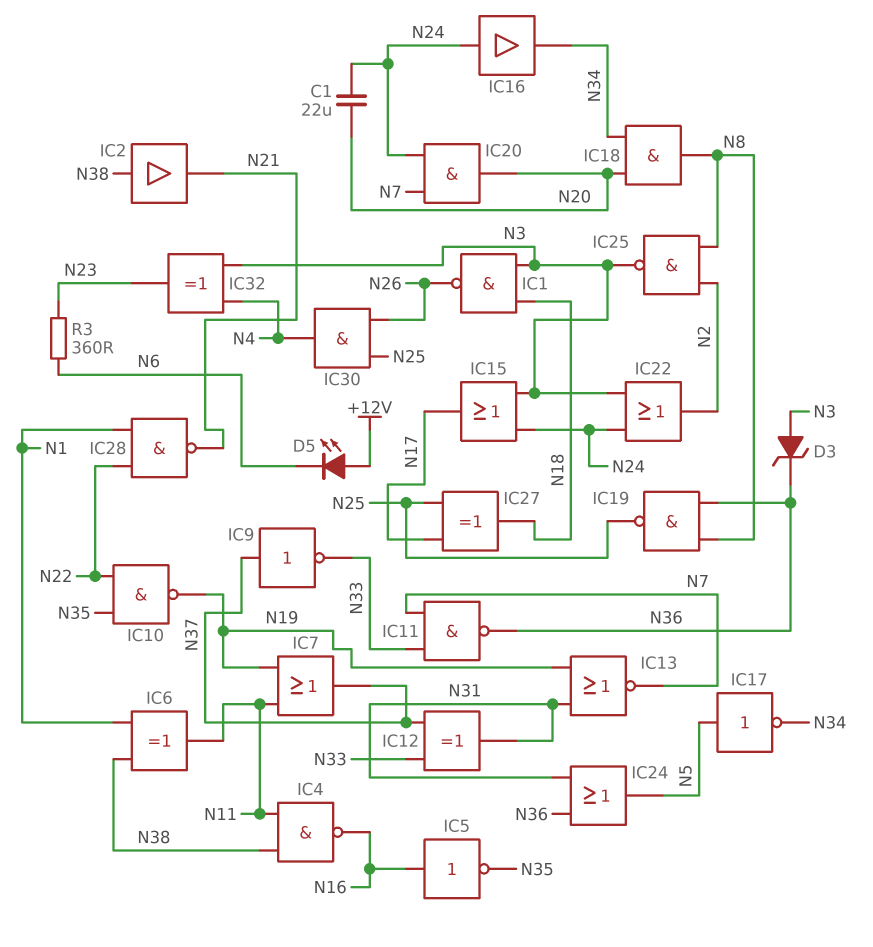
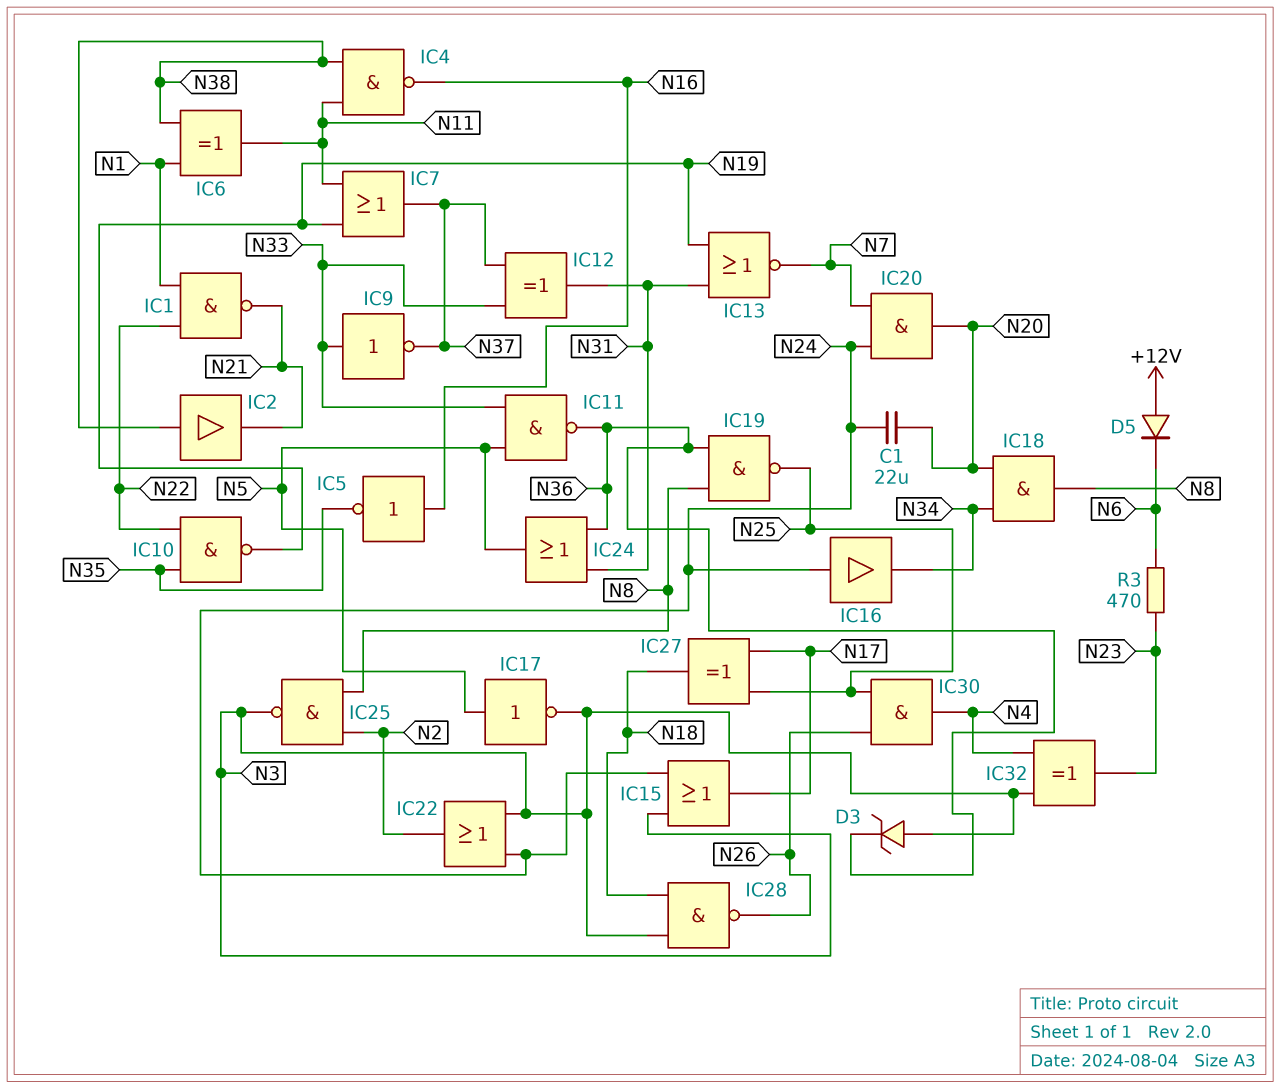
D5: LED (A +12V, K N6) -> diode (A +12V, K N6)
IC1: NAND (in N3, in N18, out N26) -> NAND (in N1, in N22, out N21)
IC9: NOT (in N37, out N33) -> NOT (in N33, out N37)
IC11: NAND (in N7, in N33, out N36) -> NAND (in N5, in N33, out N36)
IC17: NOT (in N5, out N34) -> NOT (in N5, out N3)
IC28: NAND (in N1, in N22, out N21) -> NAND (in N3, in N18, out N26)
R3: 360 (N6, N23) -> 470 (N6, N23)

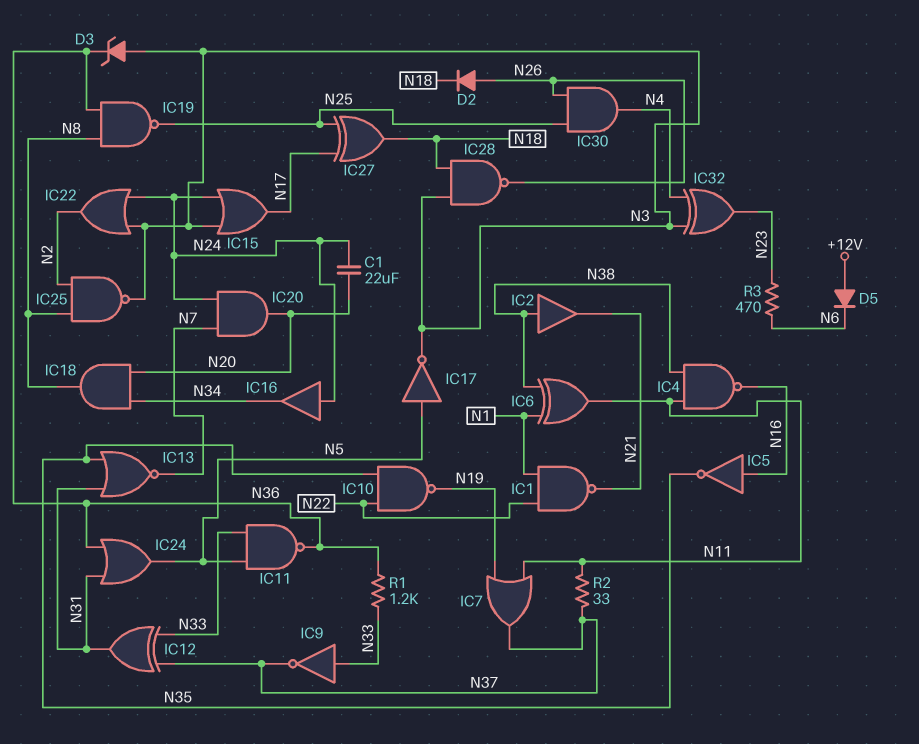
D2: none -> diode (A N26, K N18)
IC13: NOR (in N19, in N31, out N7) -> NOR (in N31, in N35, out N7)
R1: none -> 1.2k (N33, N36)
R2: none -> 33 (N11, N37)

